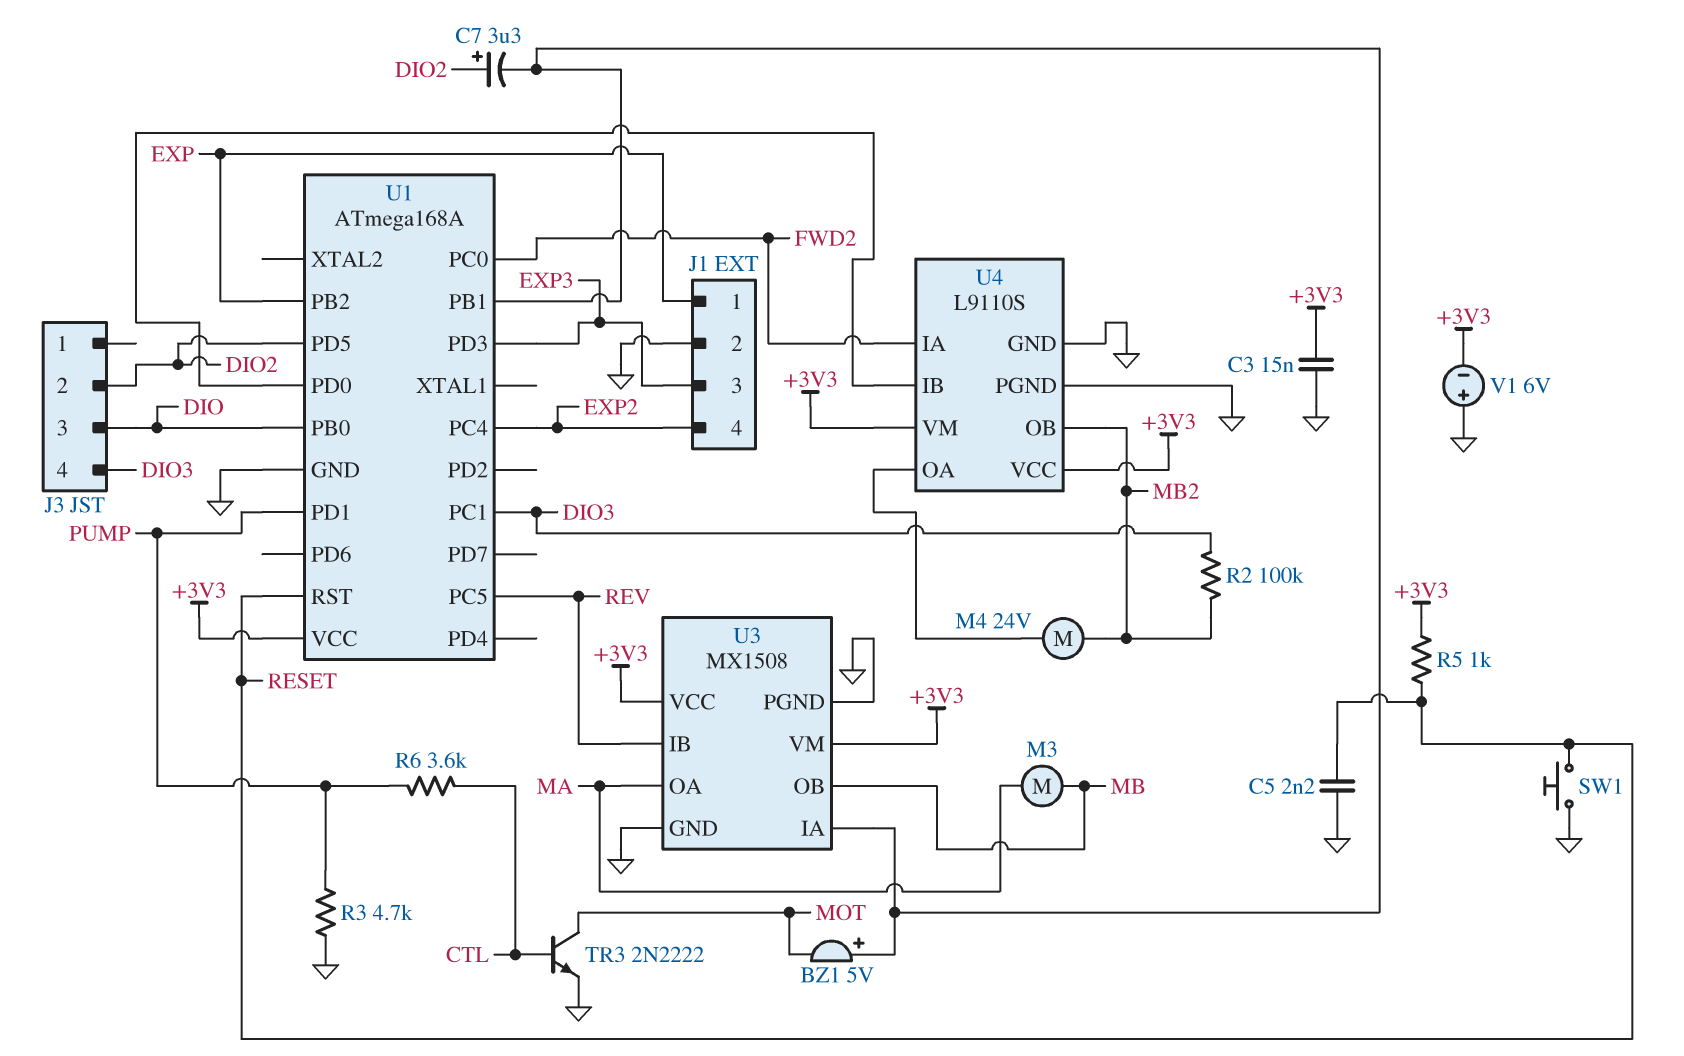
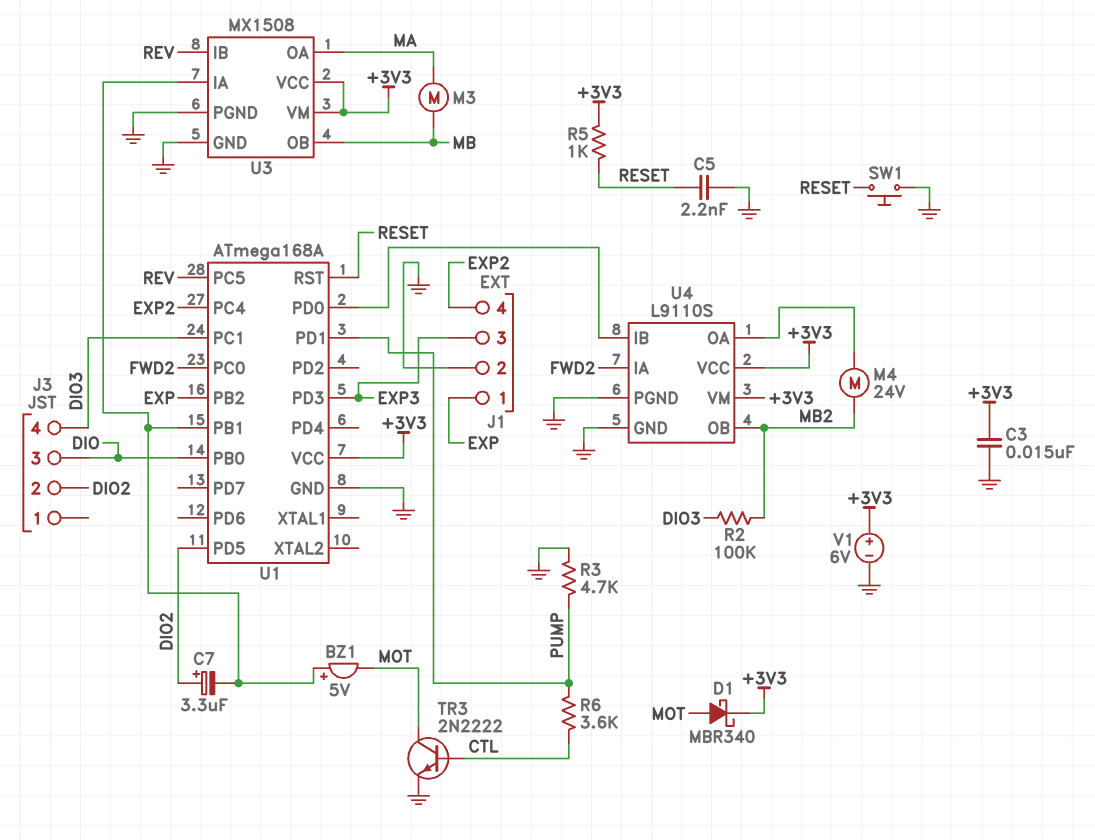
D1: none -> schottky MBR340 (A MOT, K +3V3)
V1: 6V (plus GND, minus +3V3) -> 6V (plus +3V3, minus GND)

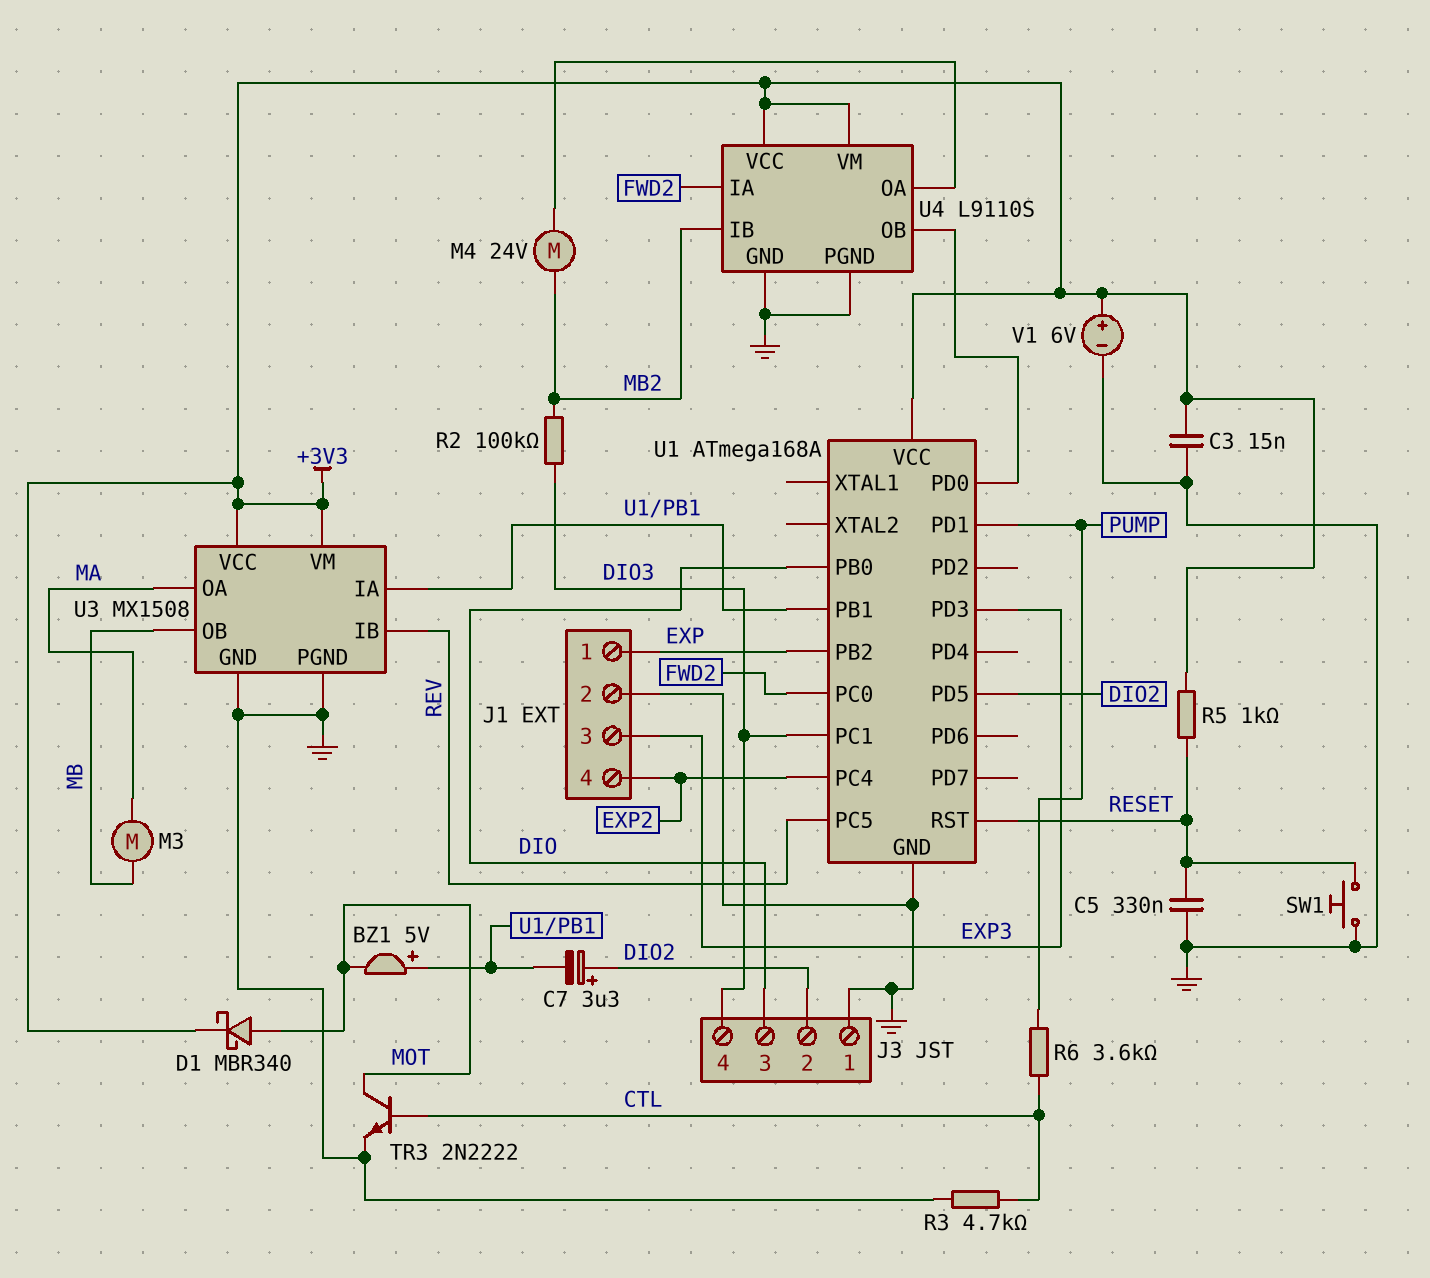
C5: 2.2nF (GND, RESET) -> 330nF (GND, RESET)
J3 pin 1: none -> GND
R3: 4.7k (GND, PUMP) -> 4.7k (CTL, GND)
U4 pin IB: U1/PD0 -> MB2
U4 pin OB: MB2 -> U1/PD0

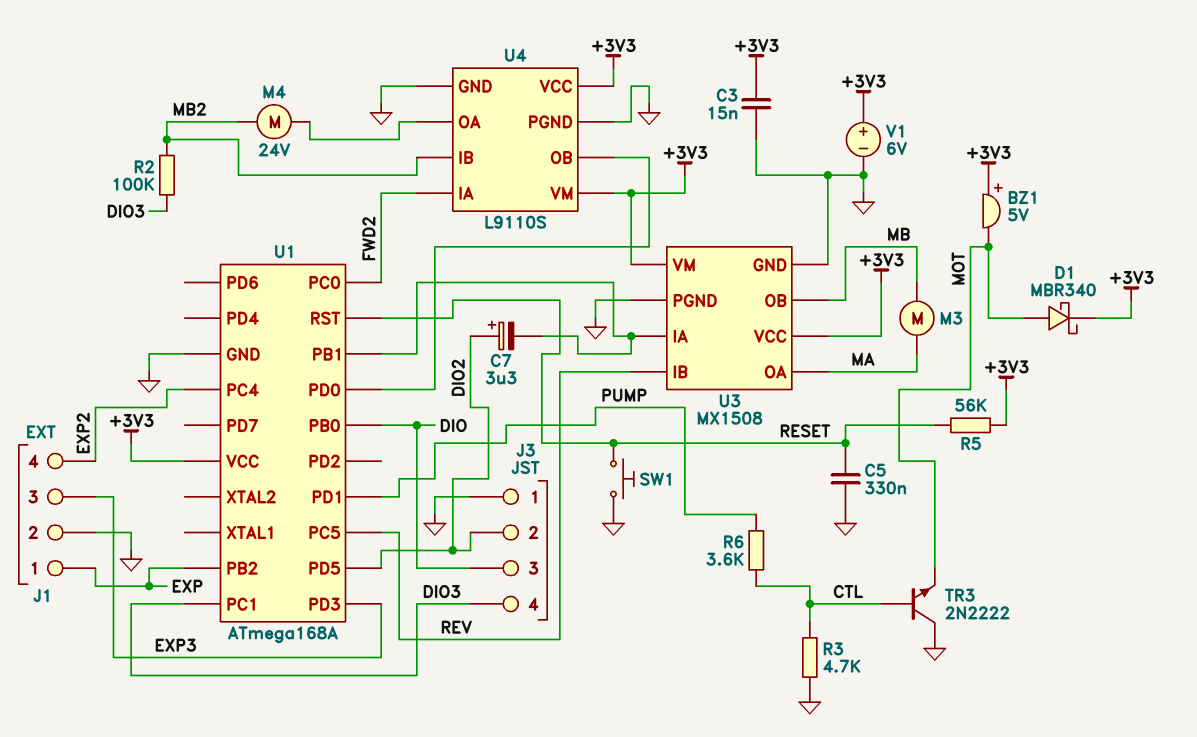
BZ1: buzzer 5V (plus U1/PB1, minus MOT) -> buzzer 5V (plus +3V3, minus MOT)
R5: 1k (+3V3, RESET) -> 56k (+3V3, RESET)
TR3: NPN 2N2222 (B CTL, C MOT, E GND) -> NPN 2N2222 (B CTL, C GND, E MOT)

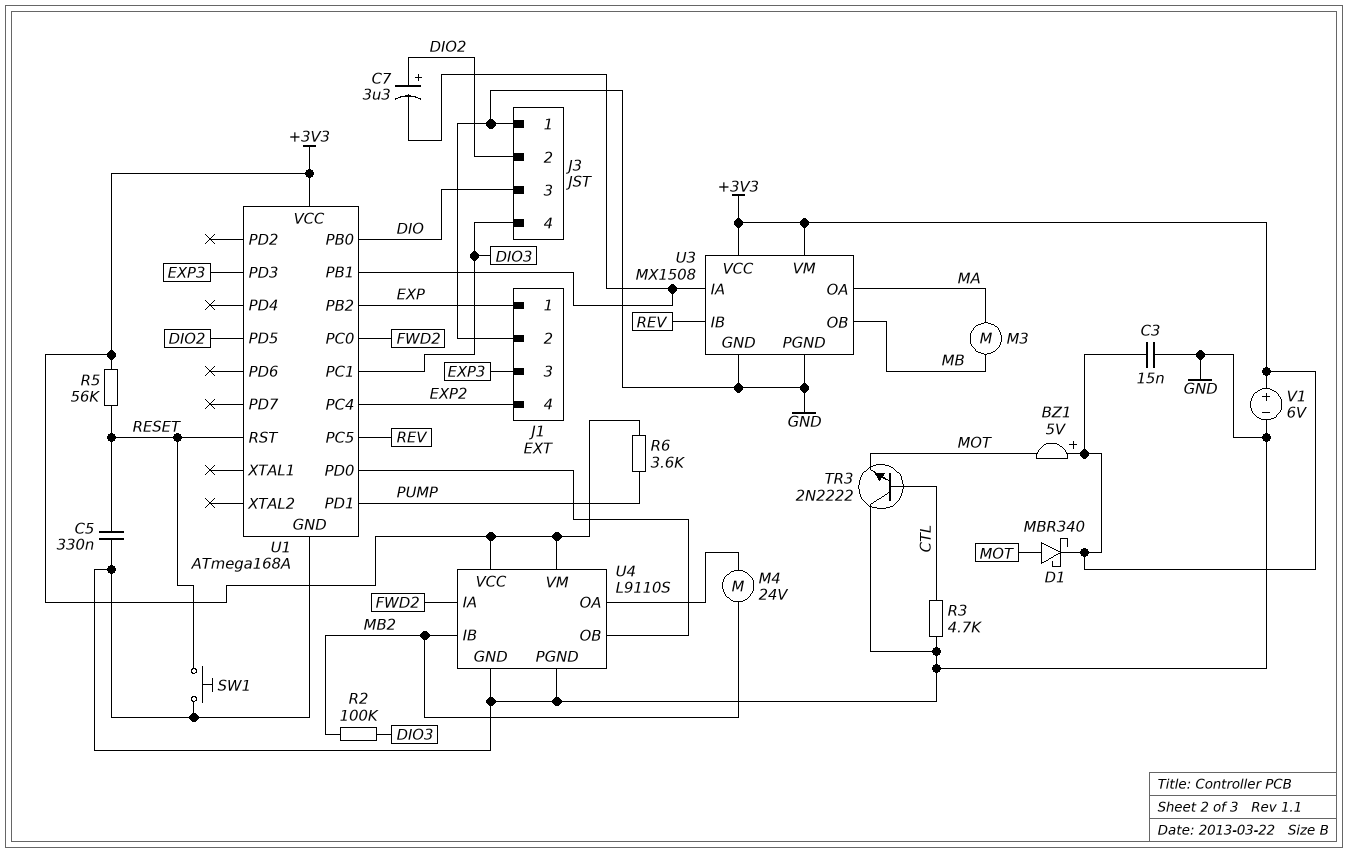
R6: 3.6k (CTL, PUMP) -> 3.6k (+3V3, PUMP)

